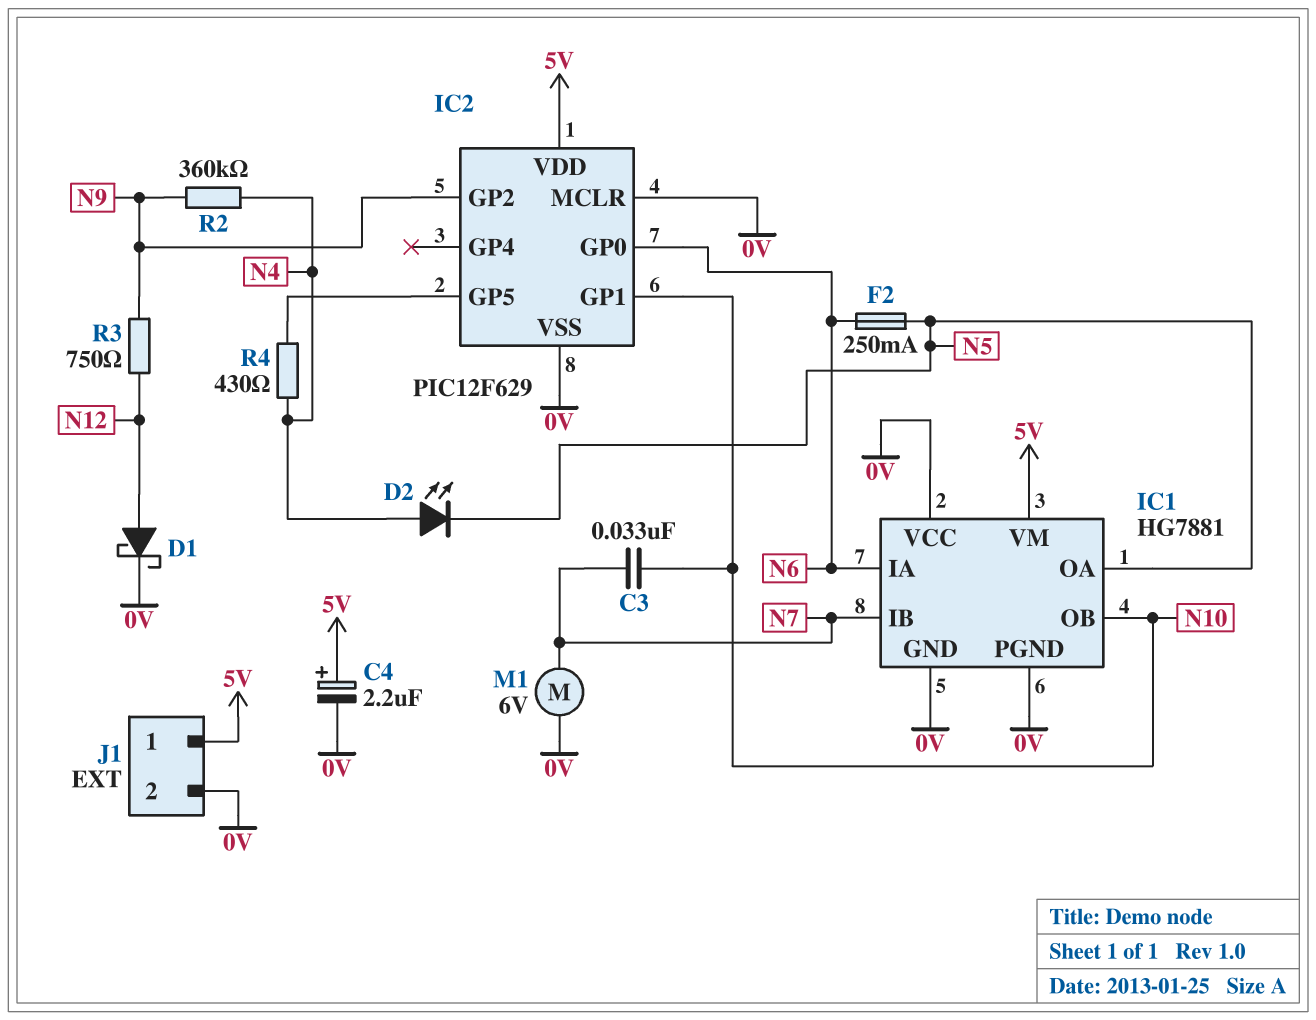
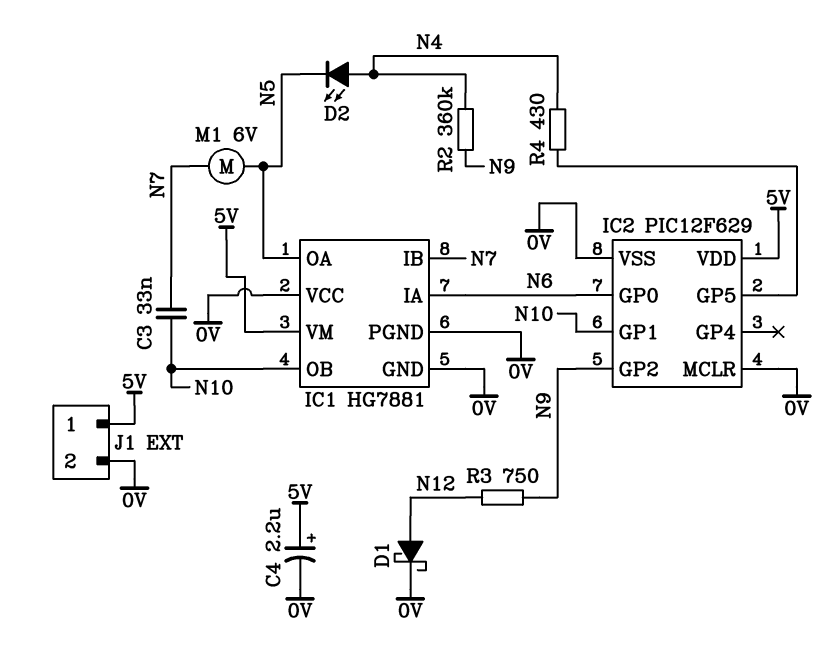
F2: 250mA (N5, N6) -> none
M1: motor 6V (0V, N7) -> motor 6V (N5, N7)

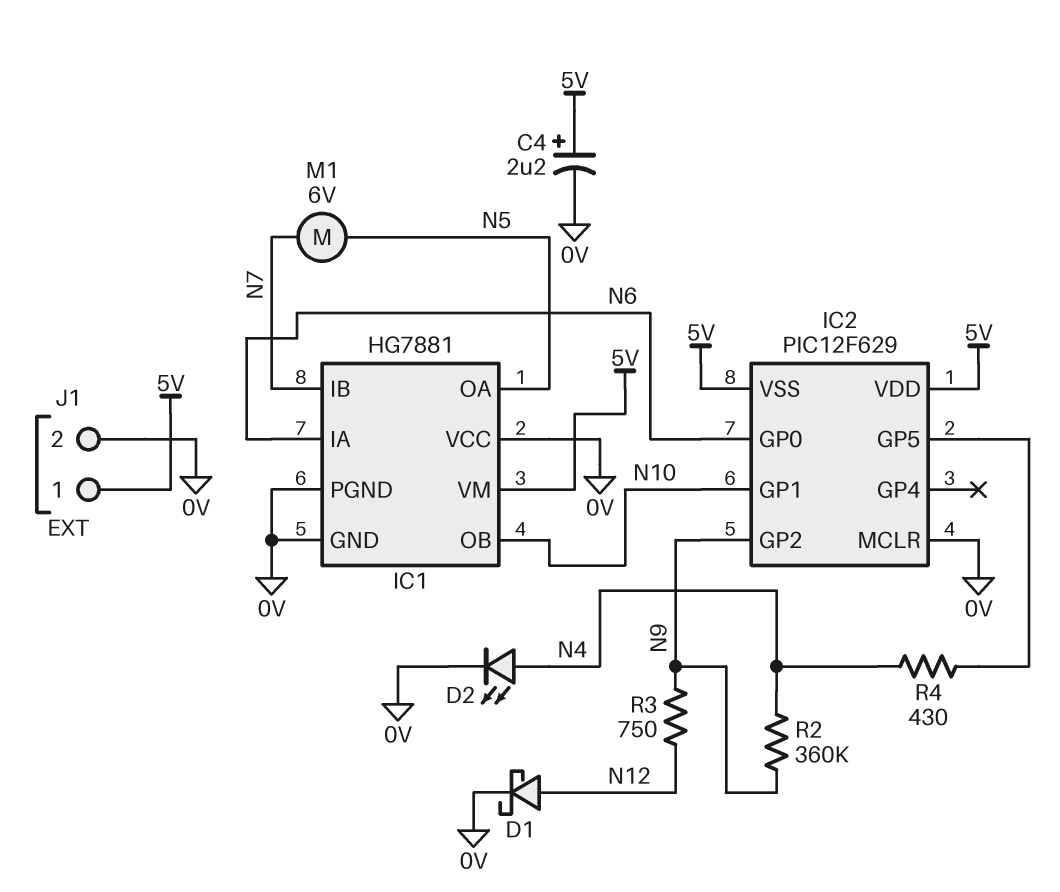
C3: 33nF (N7, N10) -> none
D2: LED (A N4, K N5) -> LED (A N4, K 0V)
IC2 pin VSS: 0V -> 5V

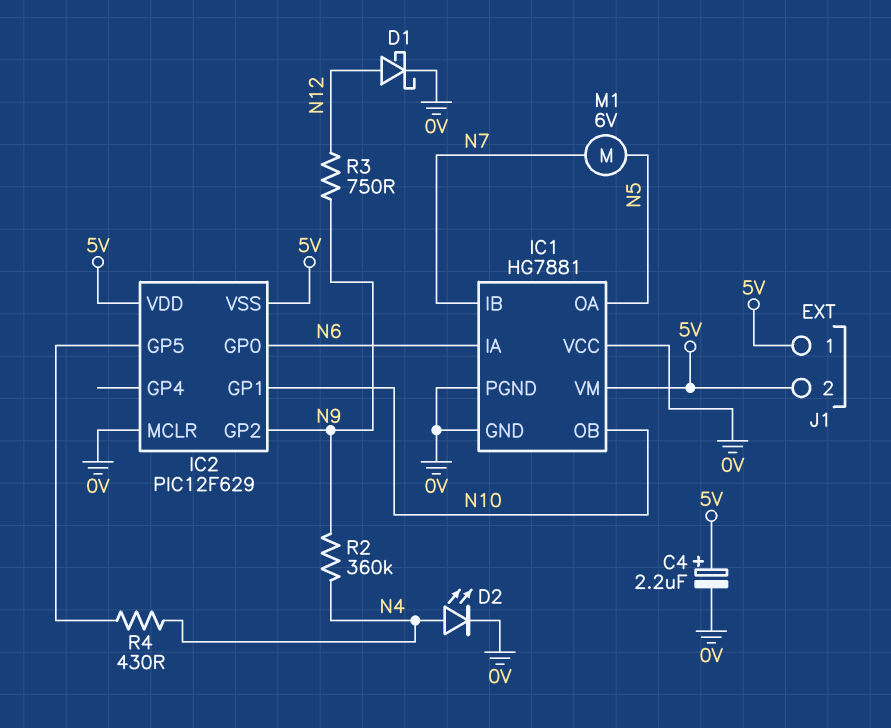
J1 pin 2: 0V -> 5V

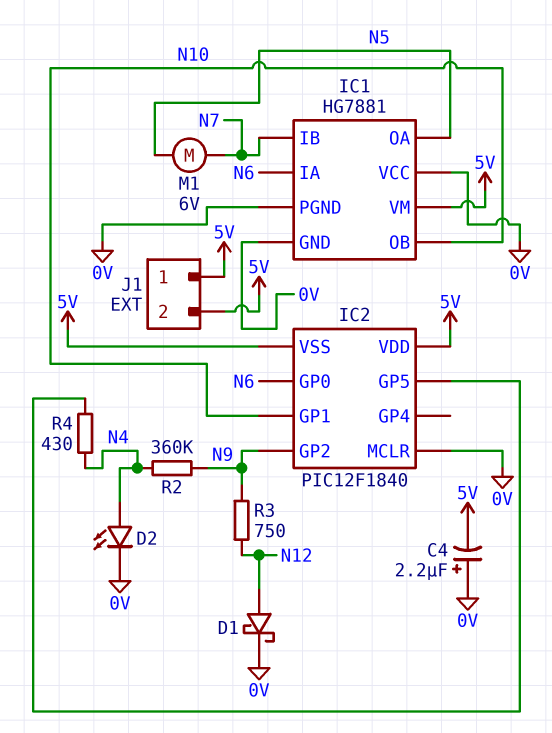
C4: 2.2uF (plus 5V, minus 0V) -> 2.2uF (plus 0V, minus 5V)
IC2: PIC12F629 -> PIC12F1840

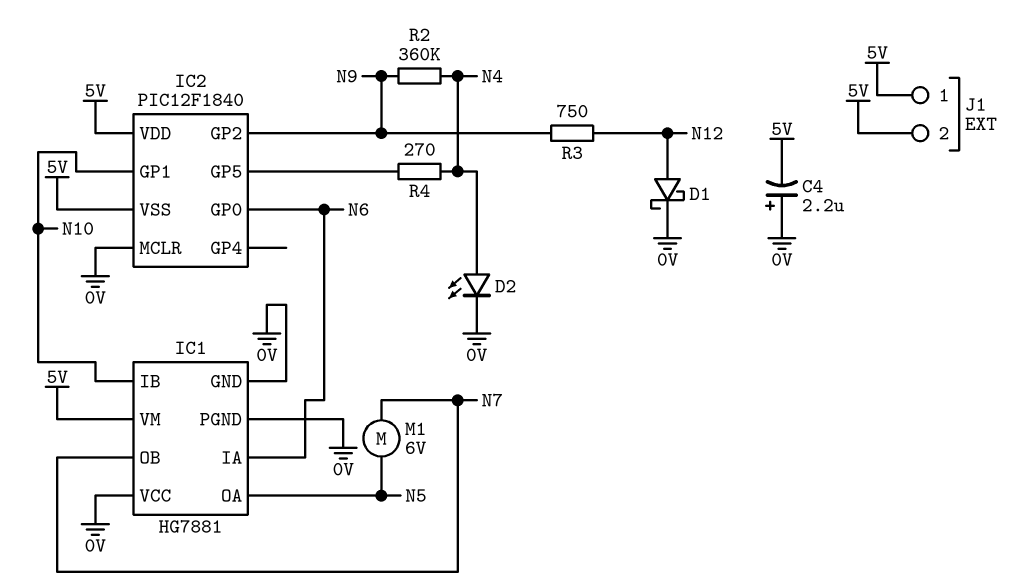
IC1 pin IB: N7 -> N10
IC1 pin OB: N10 -> N7
R4: 430 (IC2/GP5, N4) -> 270 (IC2/GP5, N4)

